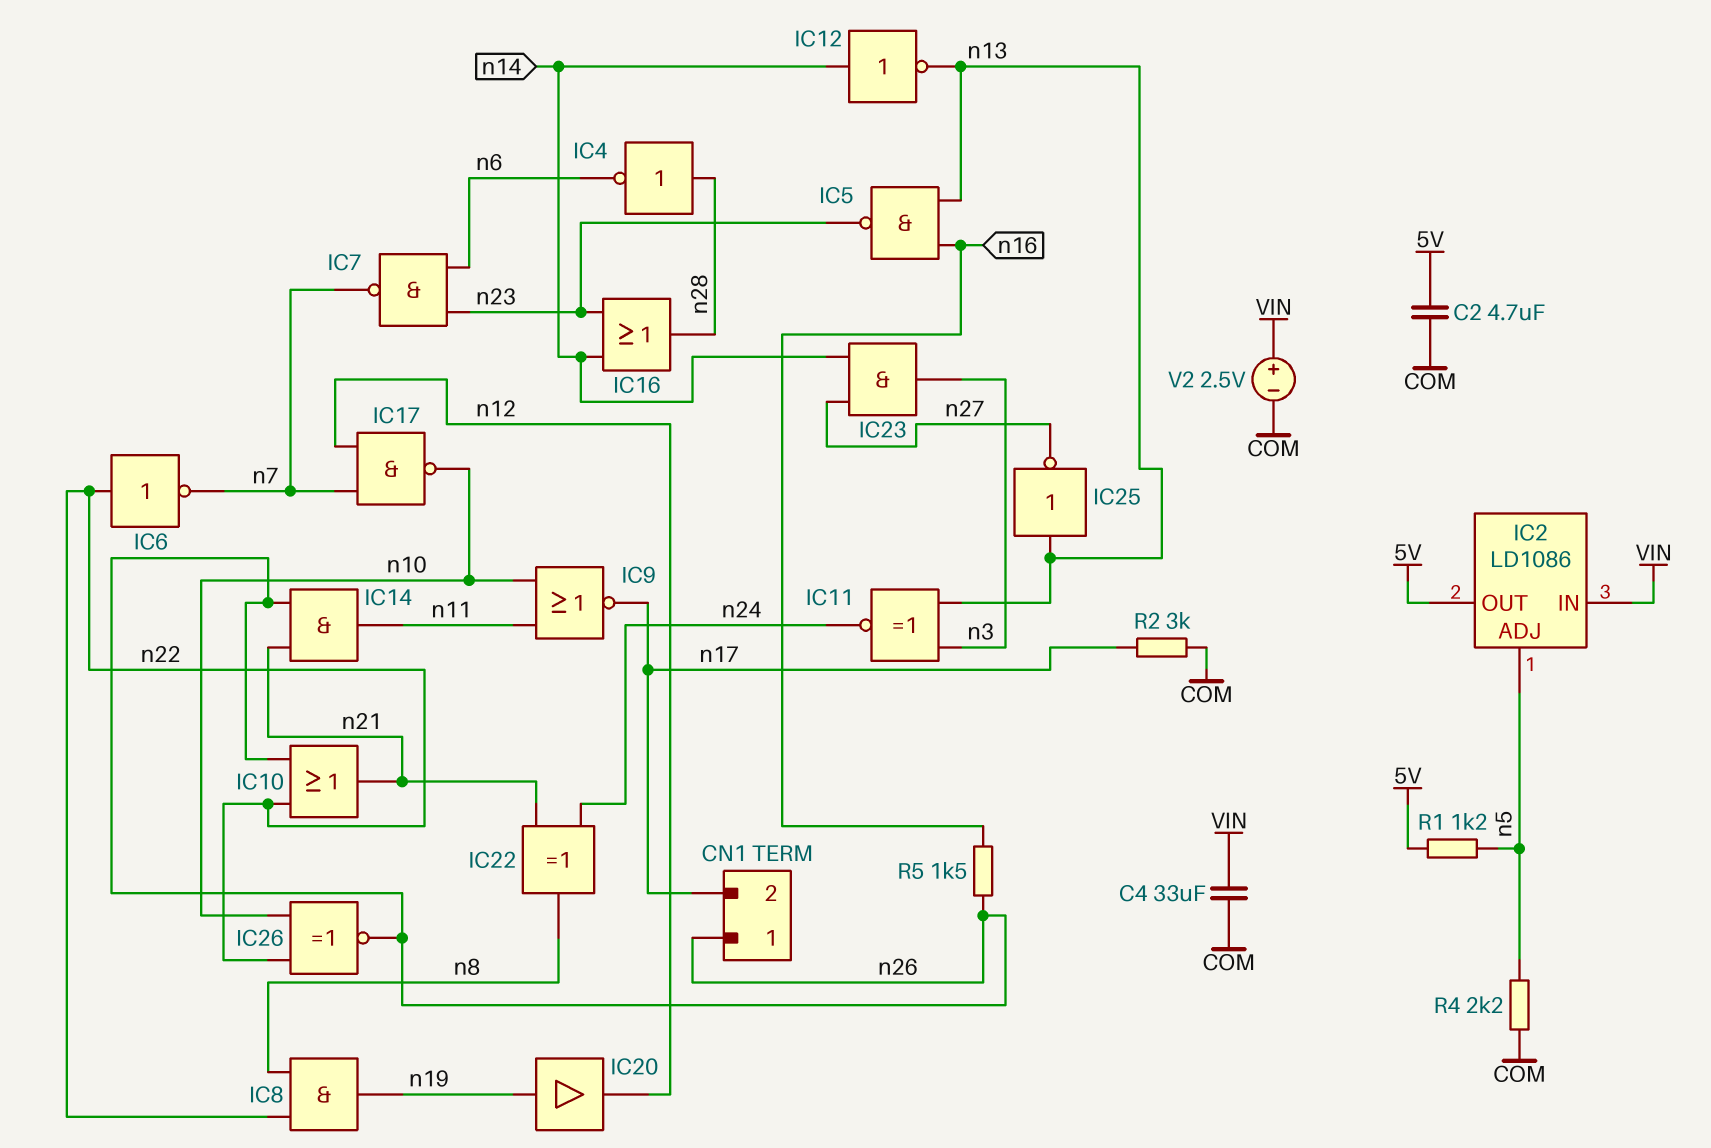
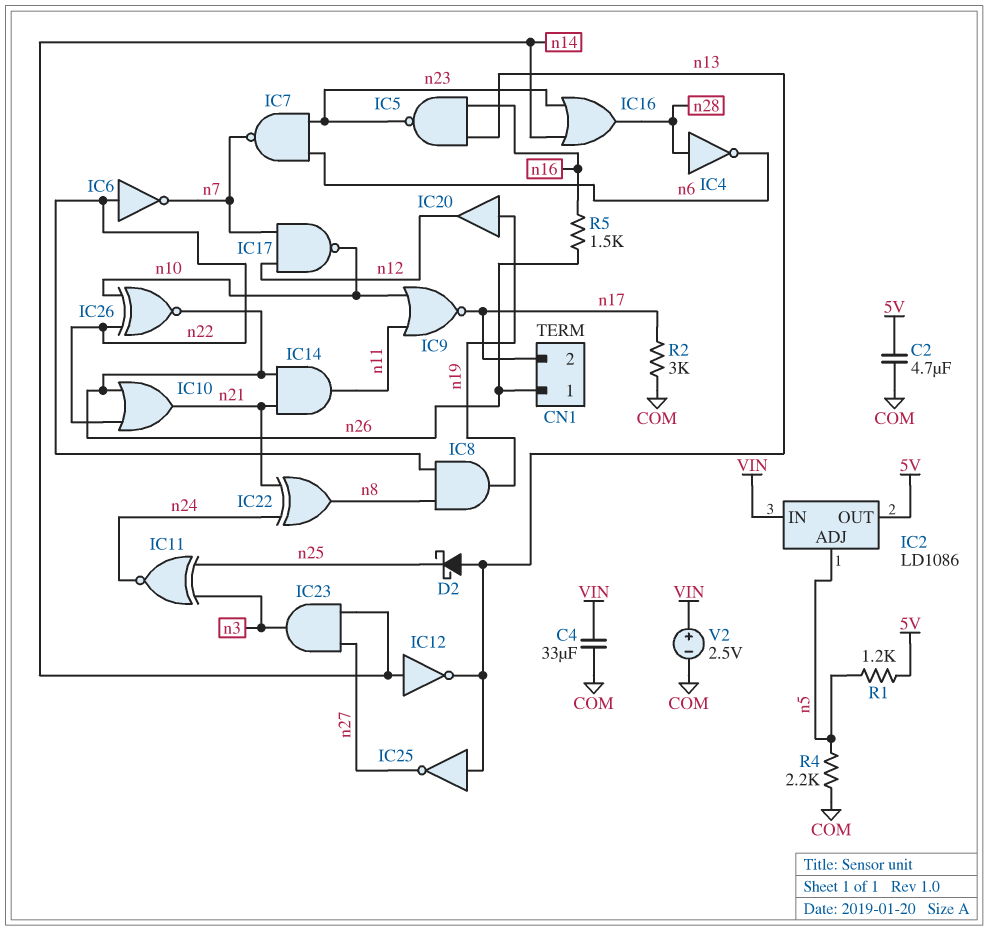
D2: none -> schottky (A n13, K n25)
IC11: XNOR (in n3, in n13, out n24) -> XNOR (in n3, in n25, out n24)

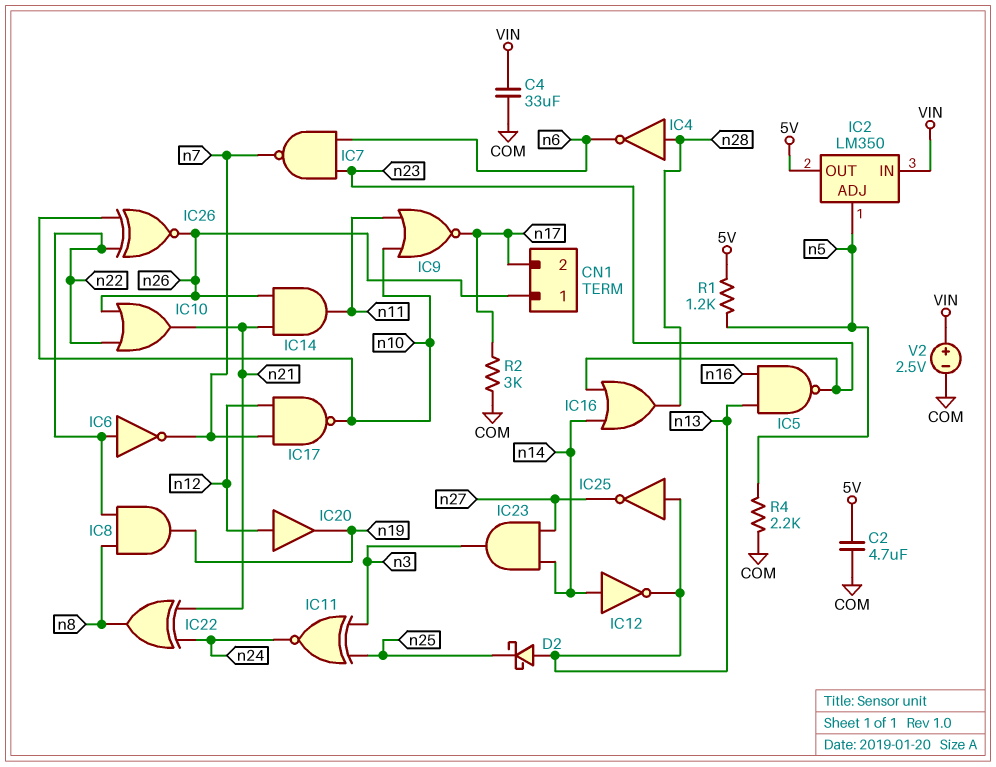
IC2: LD1086 -> LM350
IC20: buffer (in n19, out n12) -> buffer (in n12, out n19)
R5: 1.5k (n16, n26) -> none

